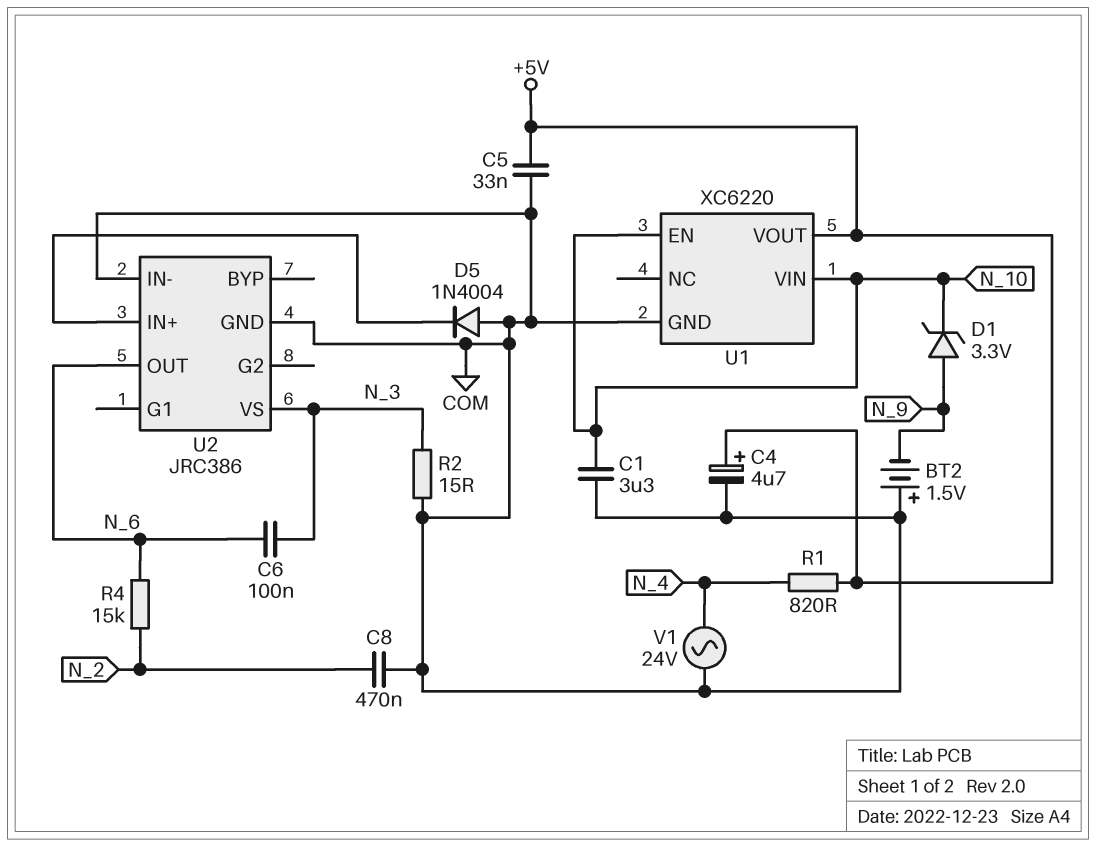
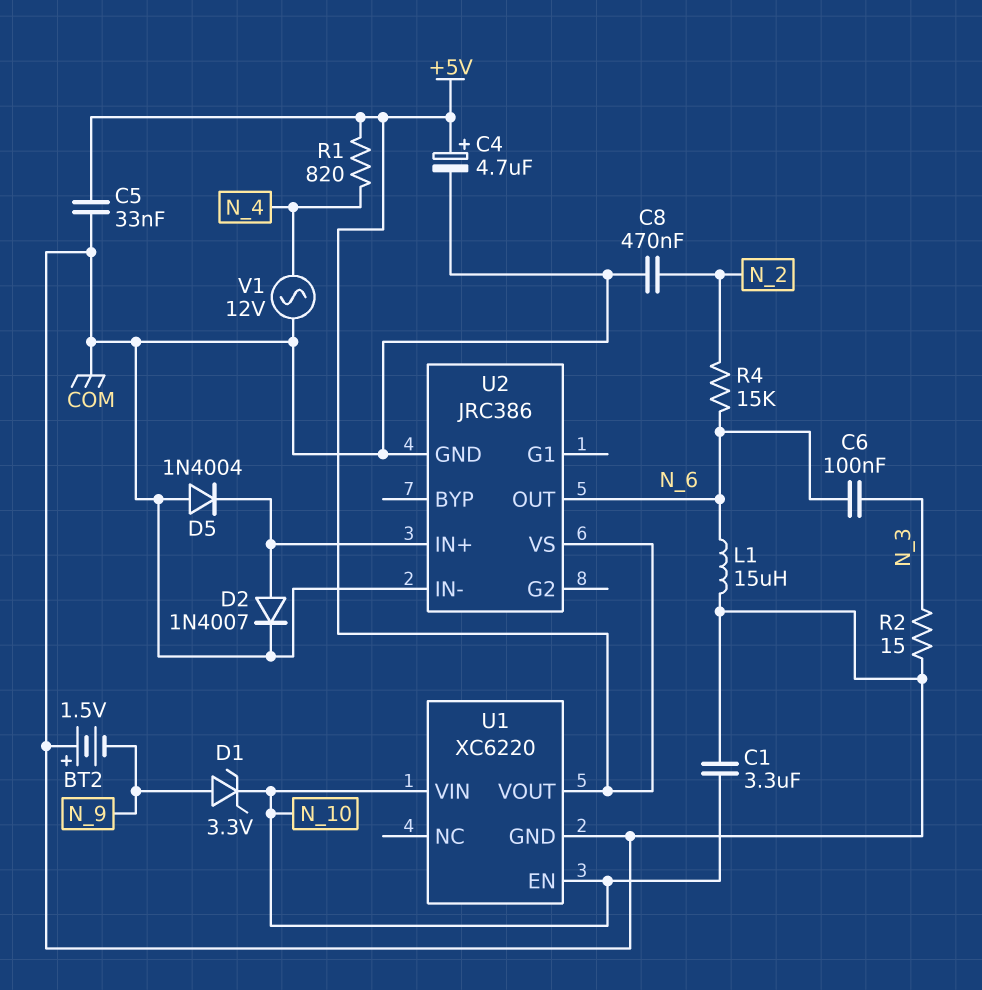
D2: none -> diode 1N4007 (A U2/IN+, K COM)
L1: none -> 15uH (COM, N_6)
U2 pin VS: N_3 -> +5V
V1: AC 24V (COM, N_4) -> AC 12V (COM, N_4)

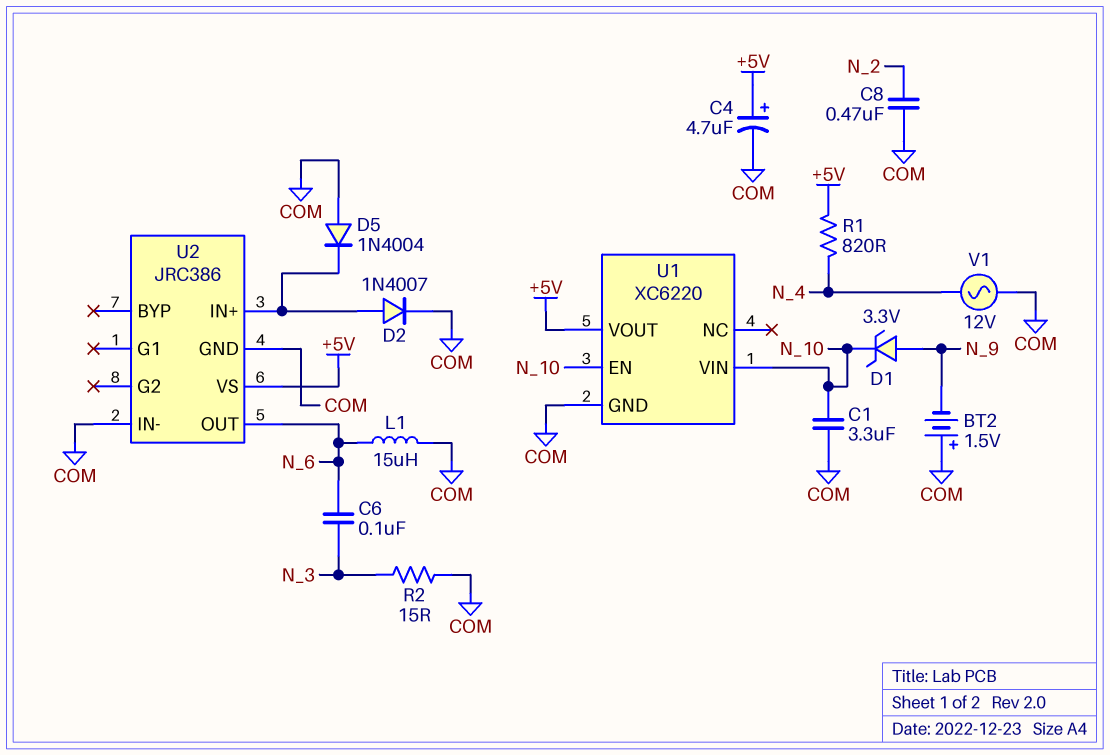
C5: 33nF (+5V, COM) -> none
R4: 15k (N_2, N_6) -> none

